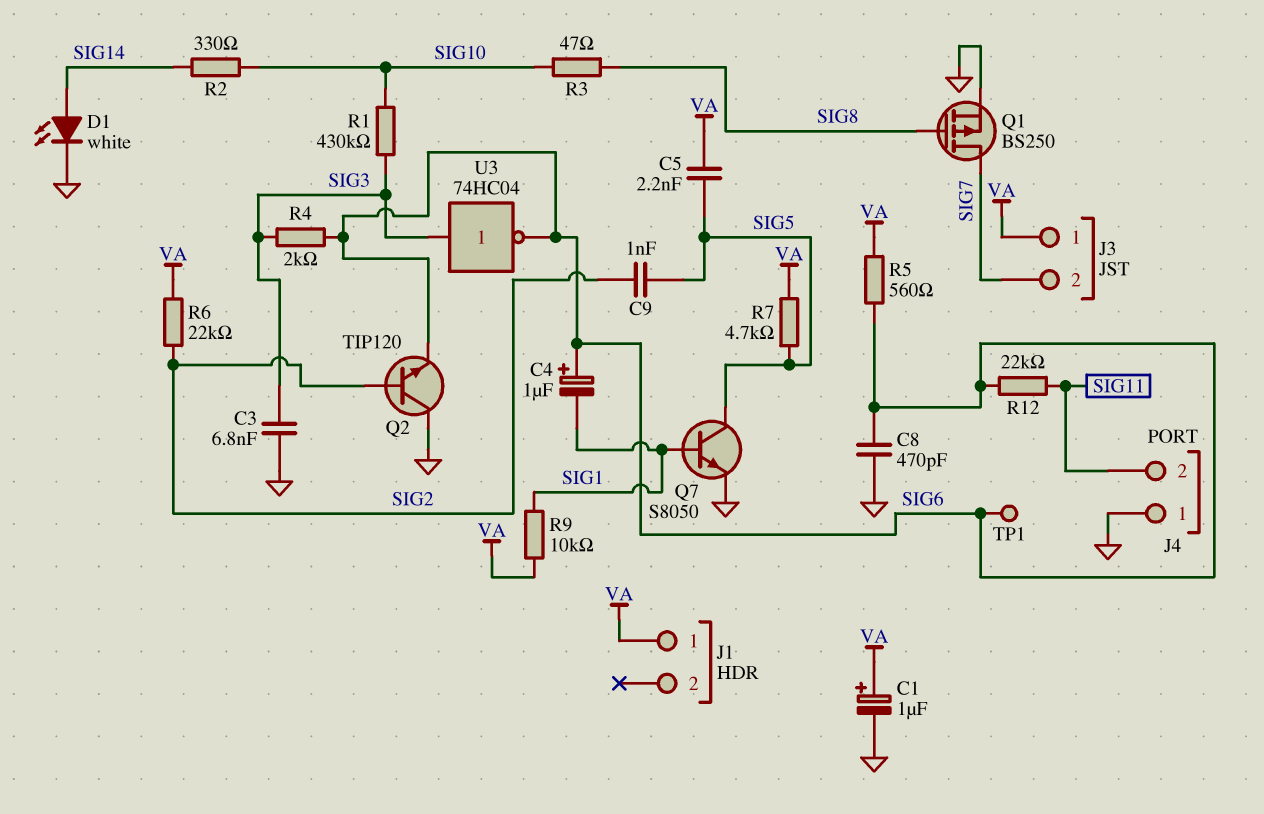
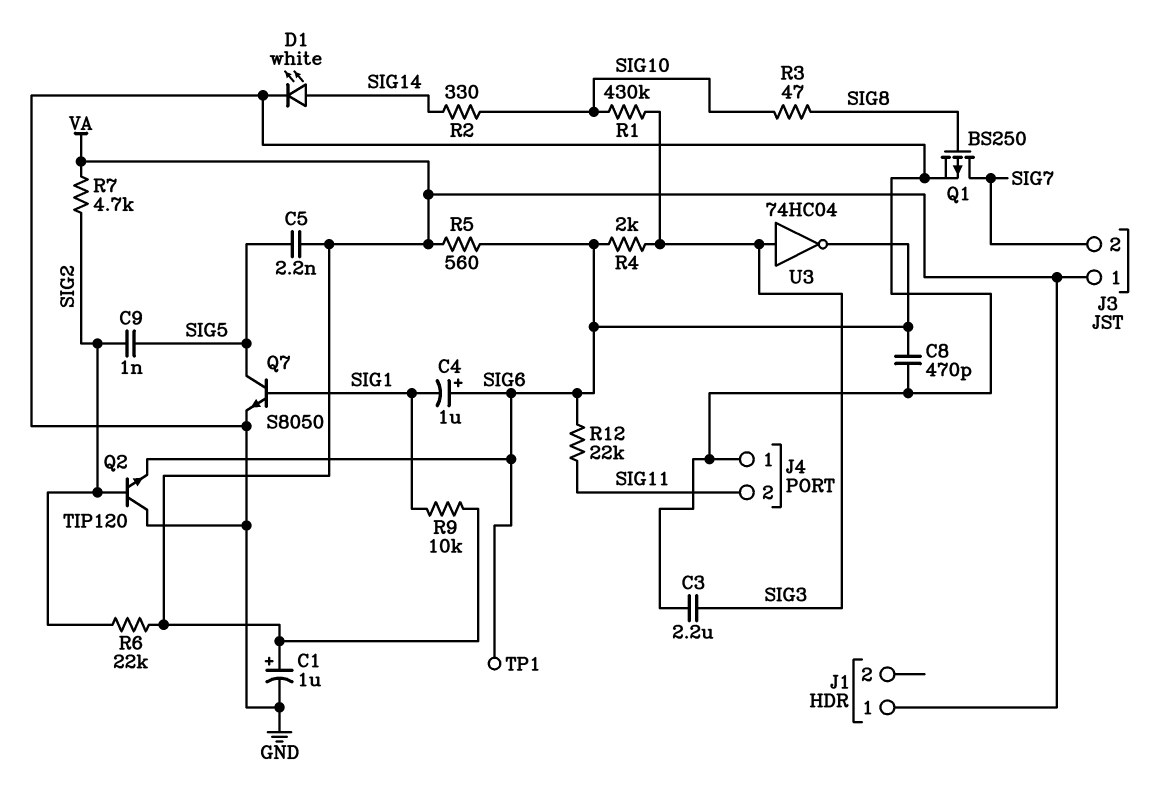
C3: 6.8nF (GND, SIG3) -> 2.2uF (GND, SIG3)
R7: 4.7k (SIG5, VA) -> 4.7k (SIG2, VA)

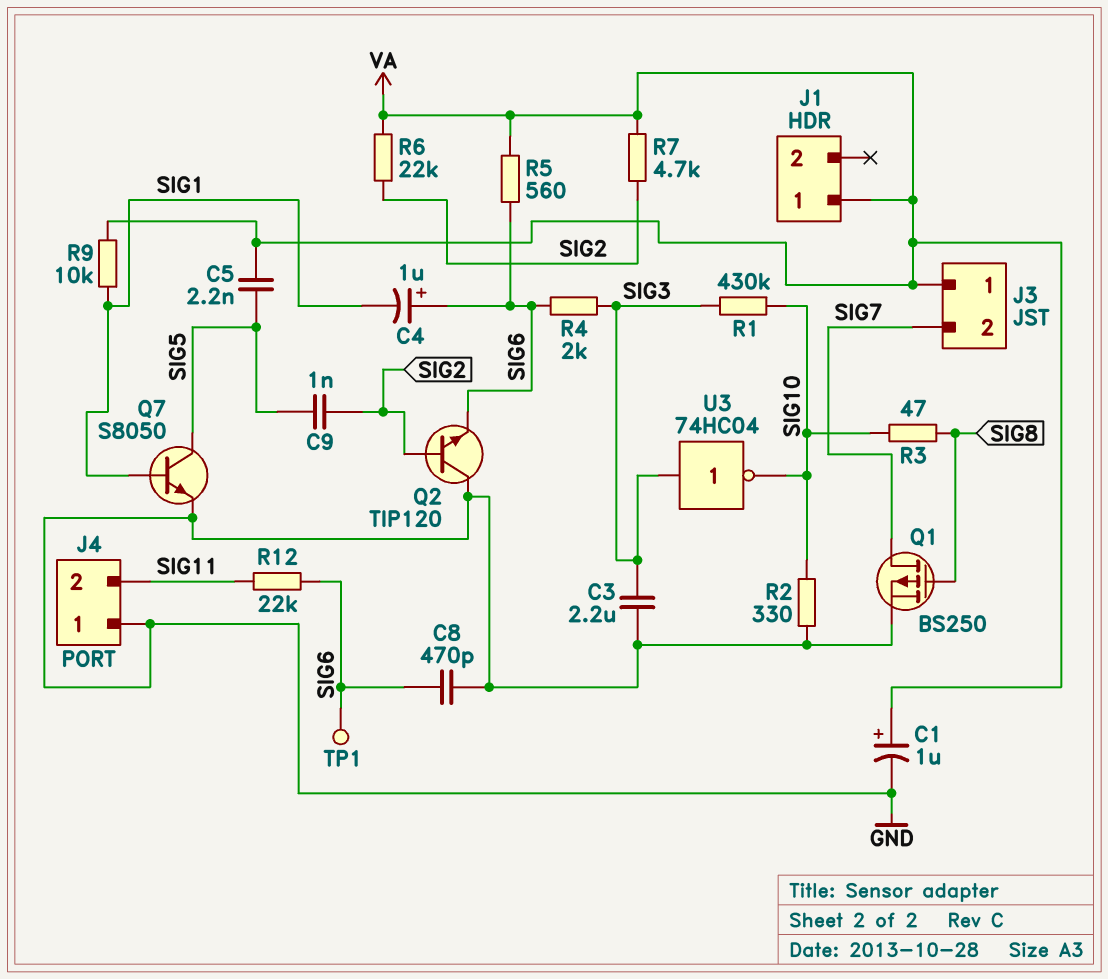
D1: LED white (A SIG14, K GND) -> none
R2: 330 (SIG10, SIG14) -> 330 (GND, SIG10)
U3: NOT 74HC04 (in SIG3, out SIG6) -> NOT 74HC04 (in SIG3, out SIG10)

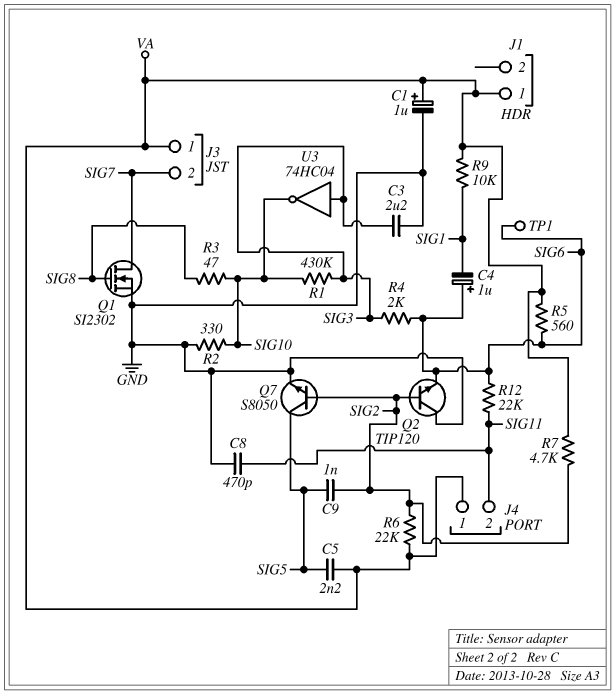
C8: 470pF (GND, SIG6) -> 470pF (GND, SIG11)
J4 pin 1: GND -> VA
Q1: PMOS BS250 (G SIG8, D SIG7, S GND) -> NMOS SI2302 (G SIG8, D SIG7, S GND)
Q7: NPN S8050 (B SIG1, C SIG5, E GND) -> NPN S8050 (B SIG2, C SIG5, E GND)

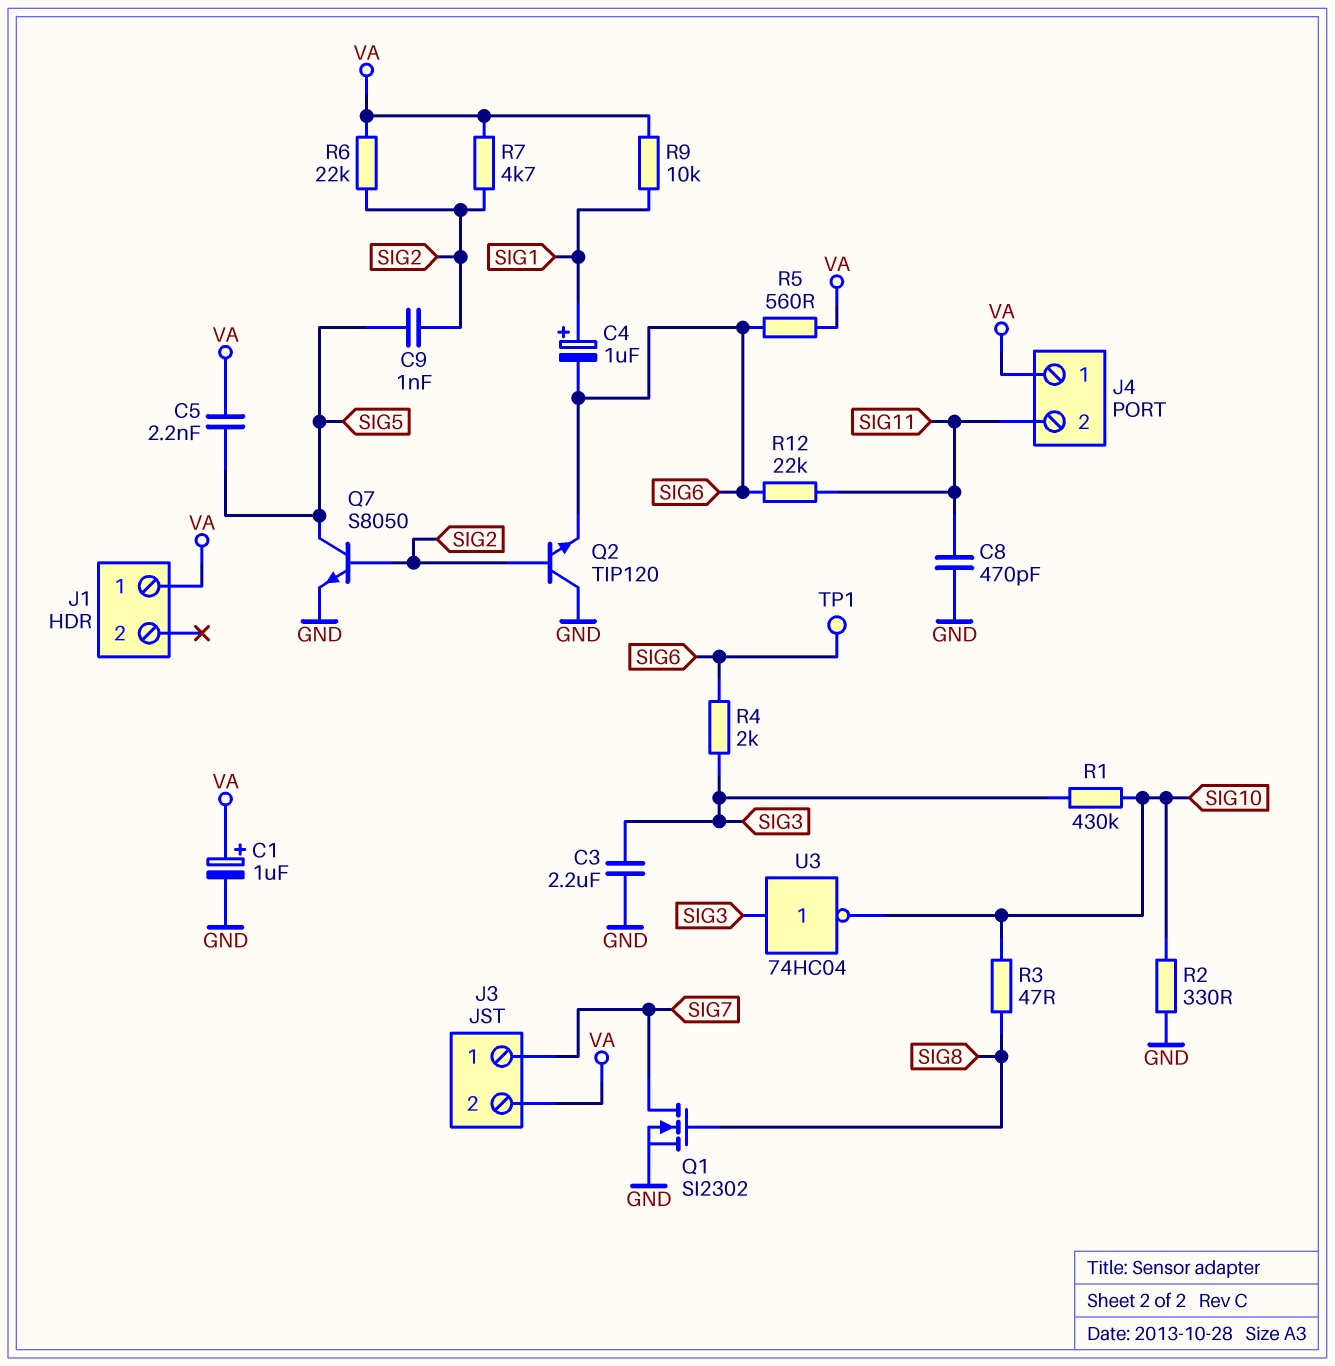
C4: 1uF (plus SIG6, minus SIG1) -> 1uF (plus SIG1, minus SIG6)
J3 pin 1: VA -> SIG7
J3 pin 2: SIG7 -> VA

